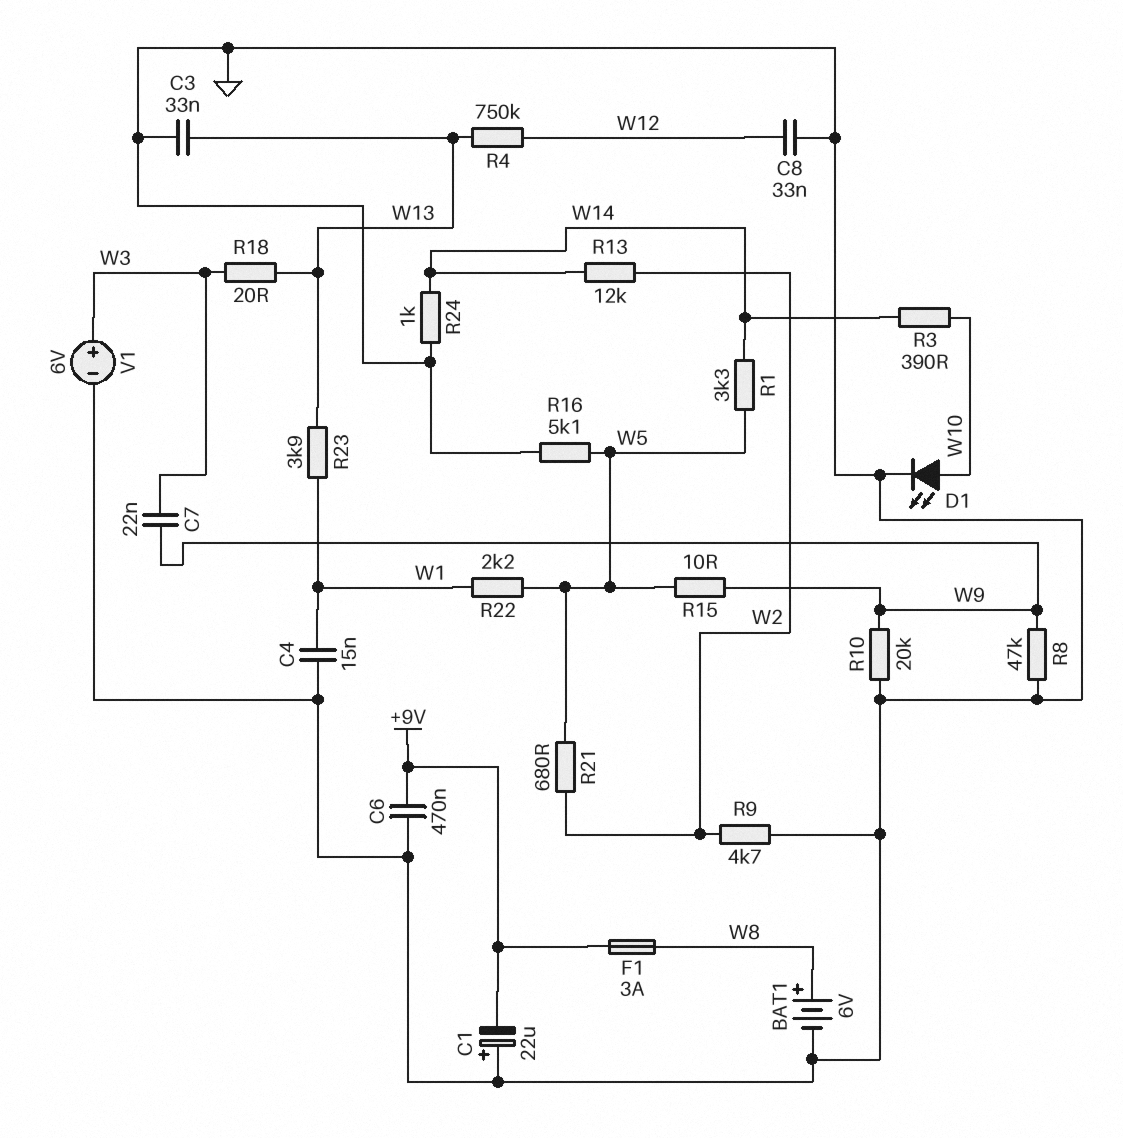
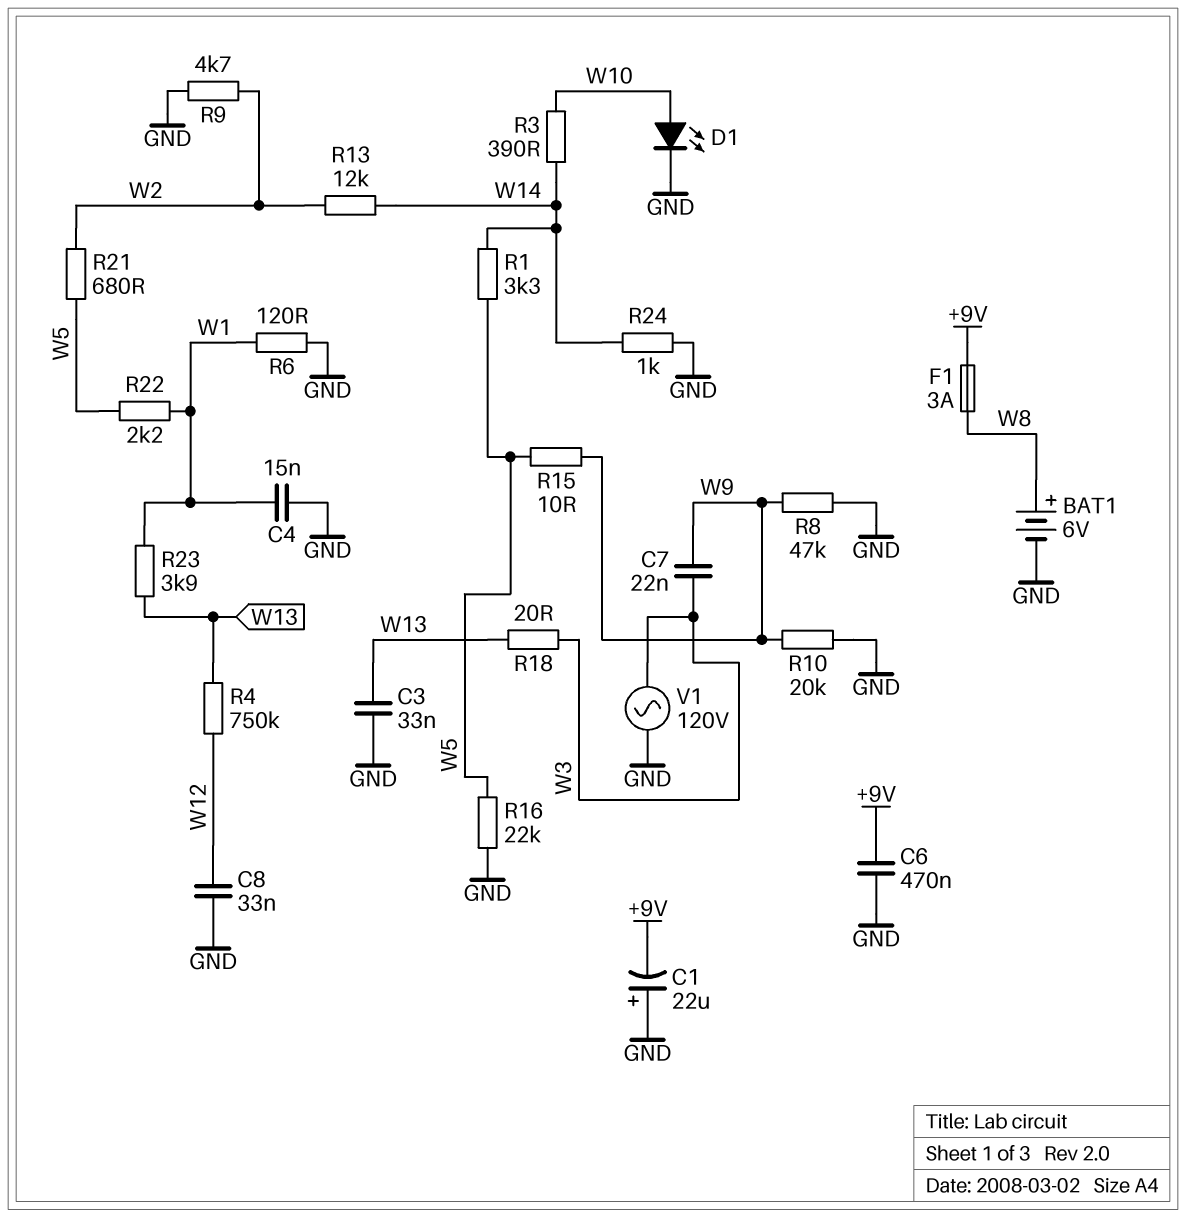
R6: none -> 120 (GND, W1)
R16: 5.1k (GND, W5) -> 22k (GND, W5)
V1: 6V (plus W3, minus GND) -> AC 120V (GND, W3)

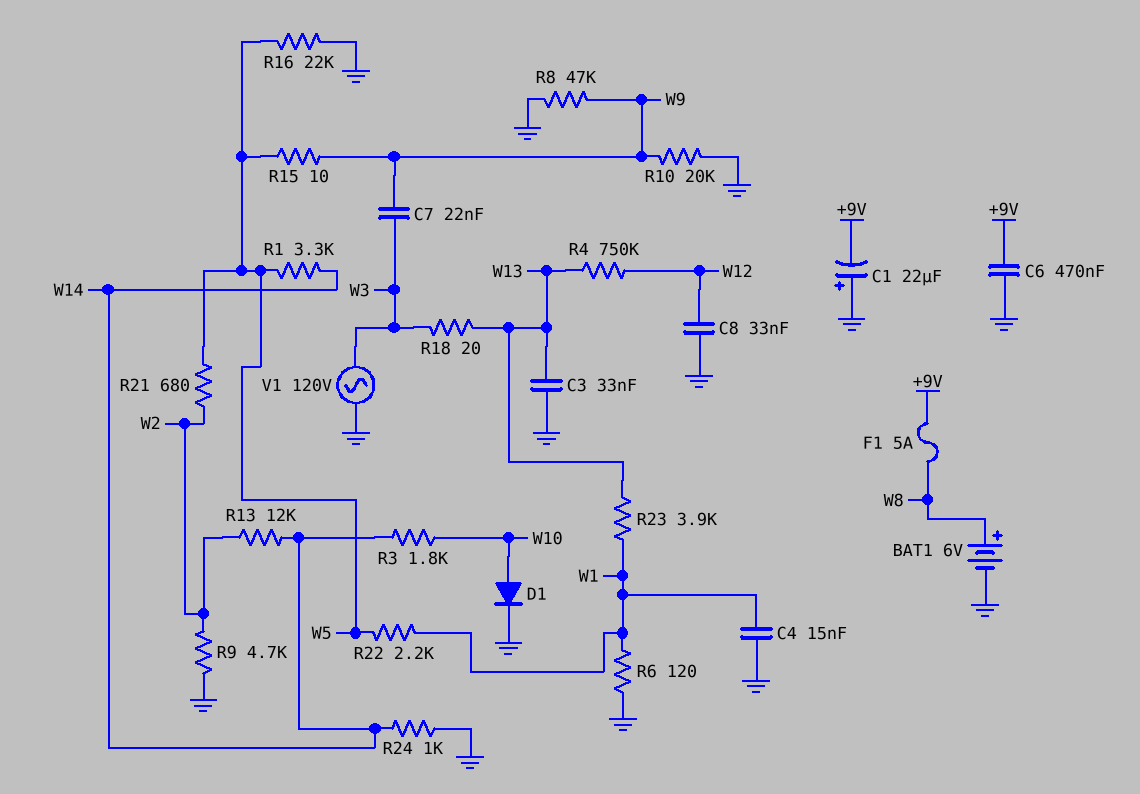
D1: LED (A W10, K GND) -> diode (A W10, K GND)
F1: 3A (+9V, W8) -> 5A (+9V, W8)
R3: 390 (W10, W14) -> 1.8k (W10, W14)

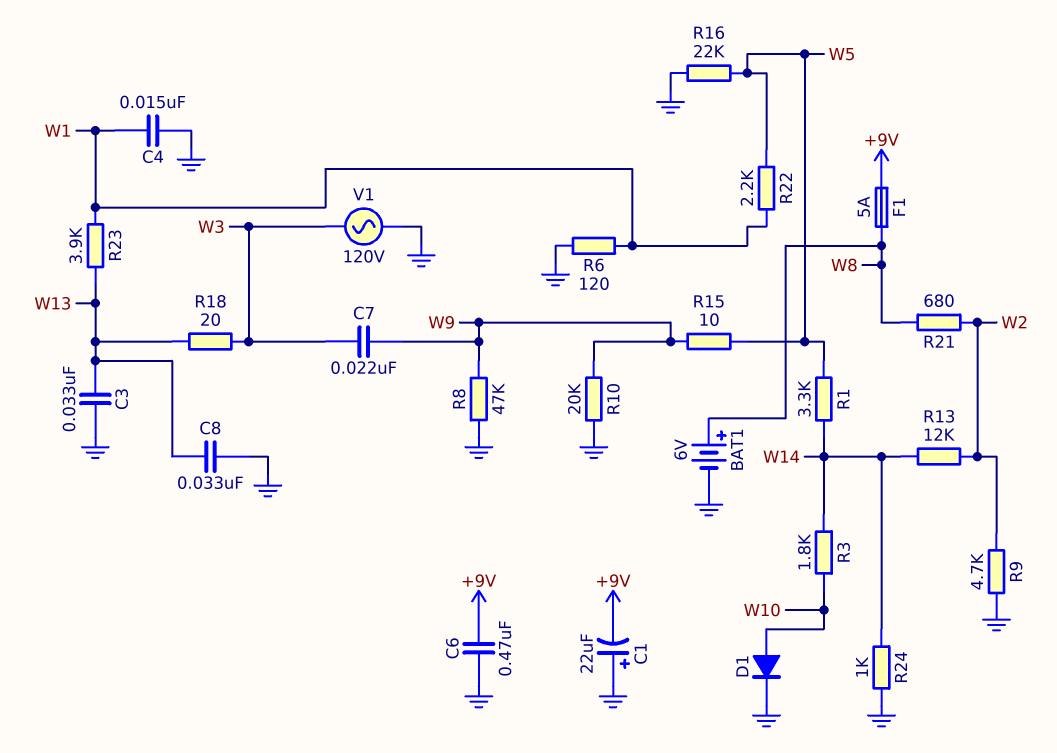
C8: 33nF (GND, W12) -> 33nF (GND, W13)
R4: 750k (W12, W13) -> none
R21: 680 (W2, W5) -> 680 (W2, W8)

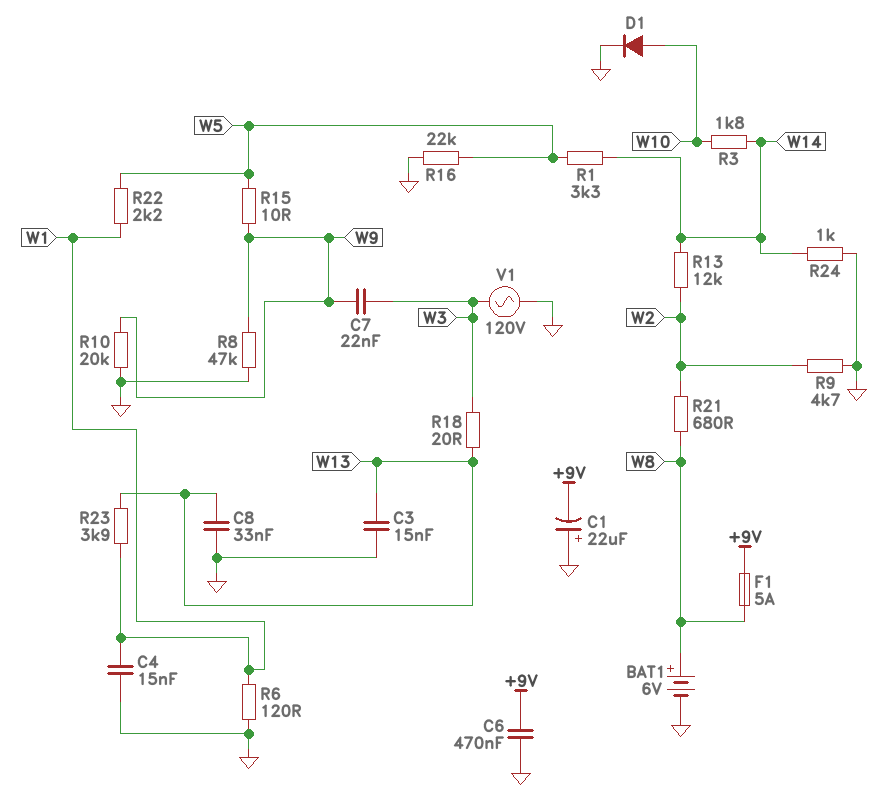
C3: 33nF (GND, W13) -> 15nF (GND, W13)

